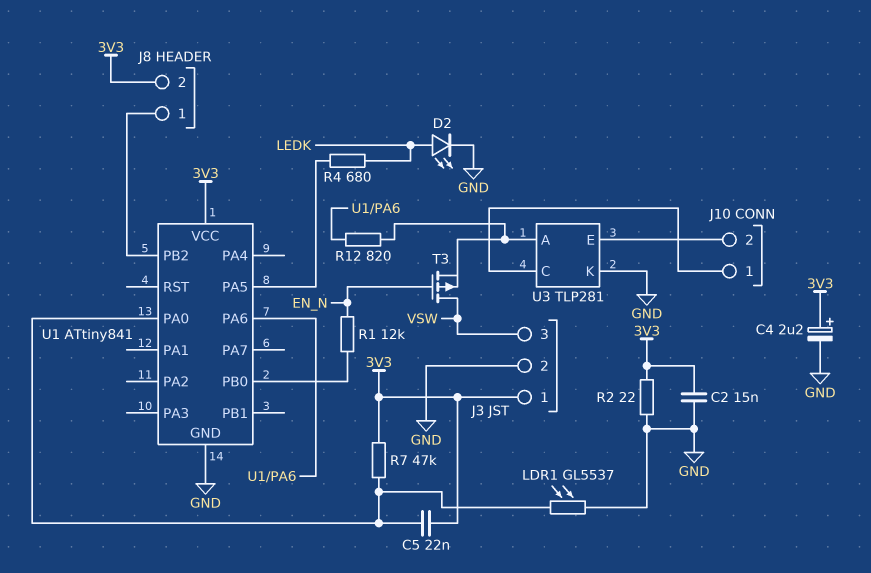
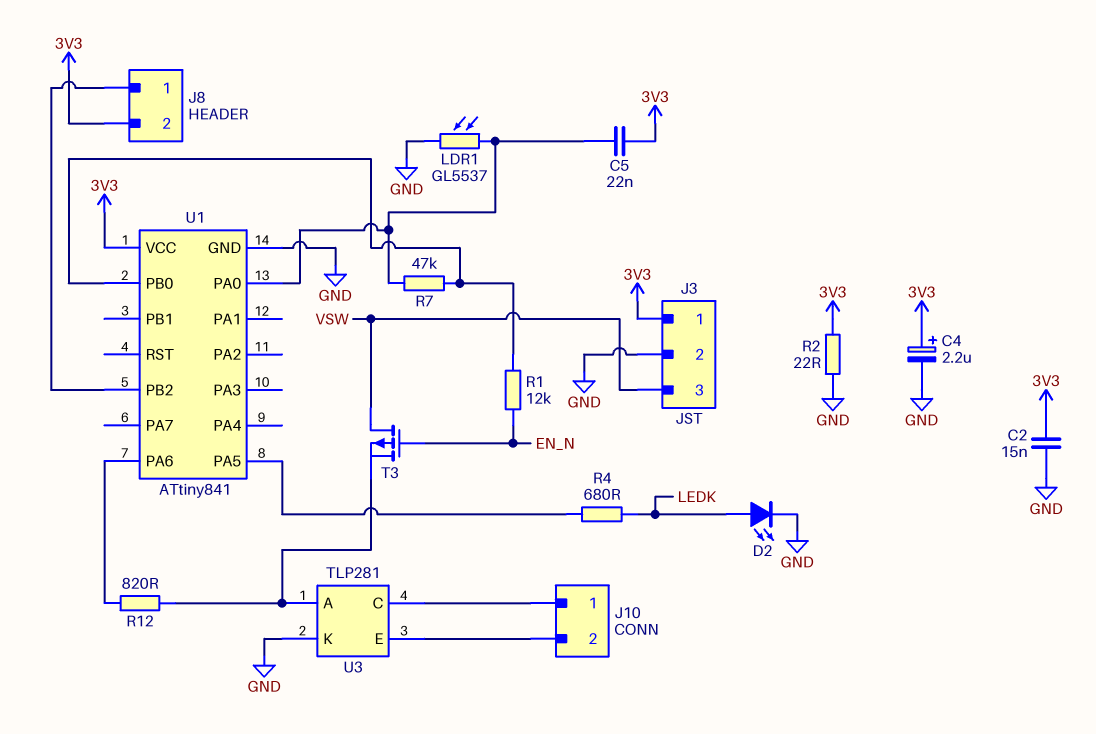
R7: 47k (3V3, U1/PA0) -> 47k (U1/PA0, U1/PB0)

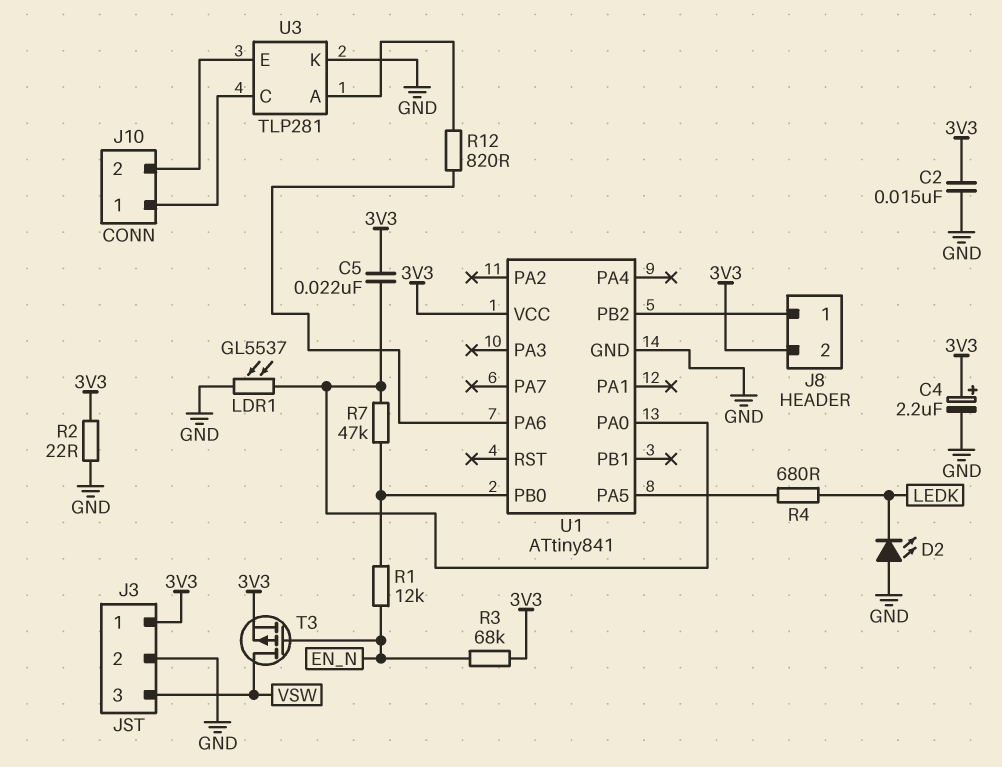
D2: LED (A LEDK, K GND) -> LED (A GND, K LEDK)
R3: none -> 68k (3V3, EN_N)
T3: PMOS (G EN_N, D VSW, S U3/A) -> PMOS (G EN_N, D VSW, S 3V3)

